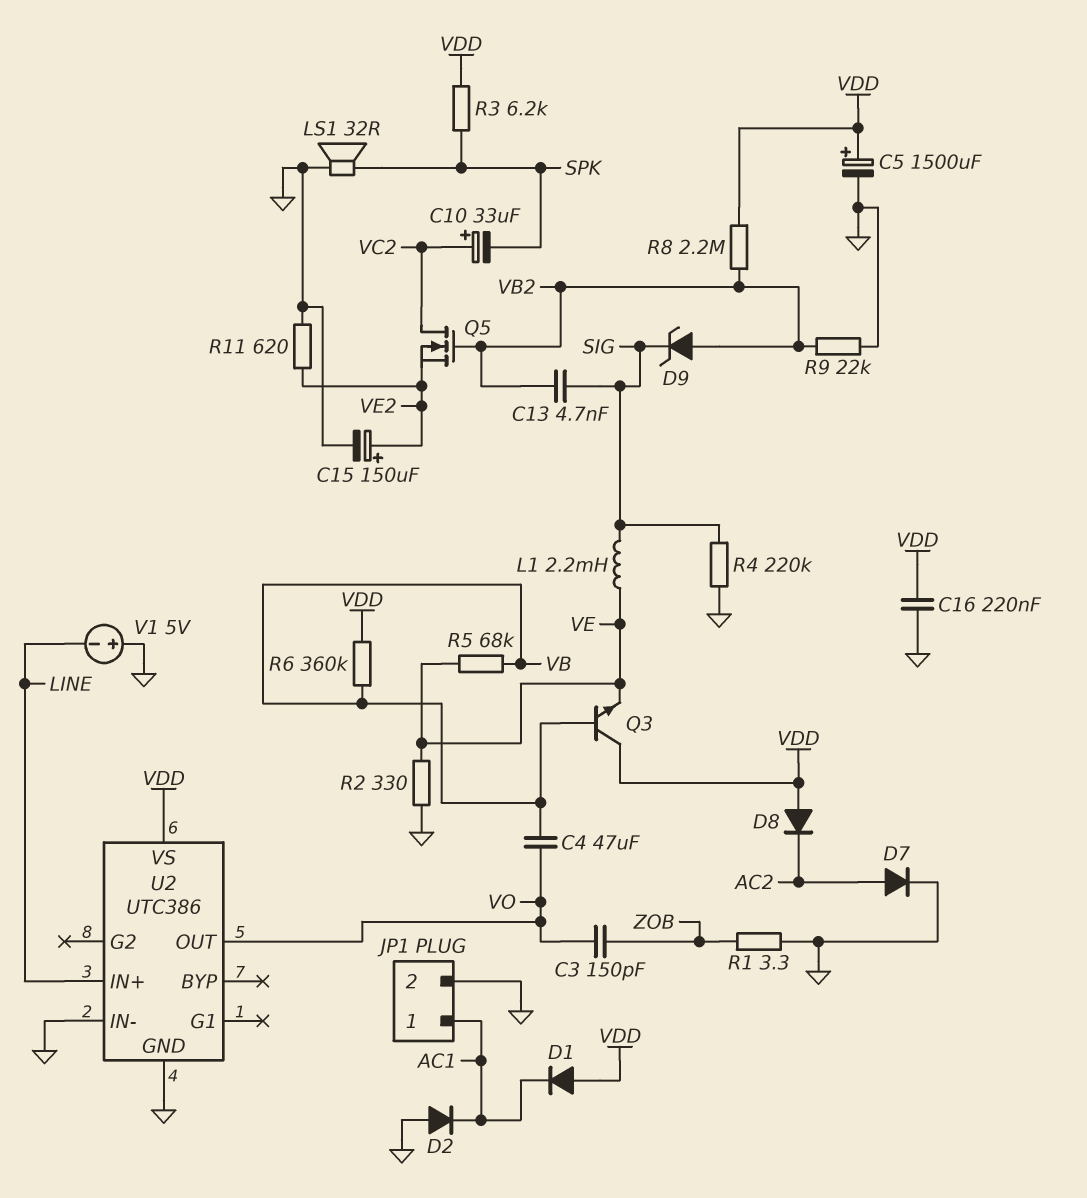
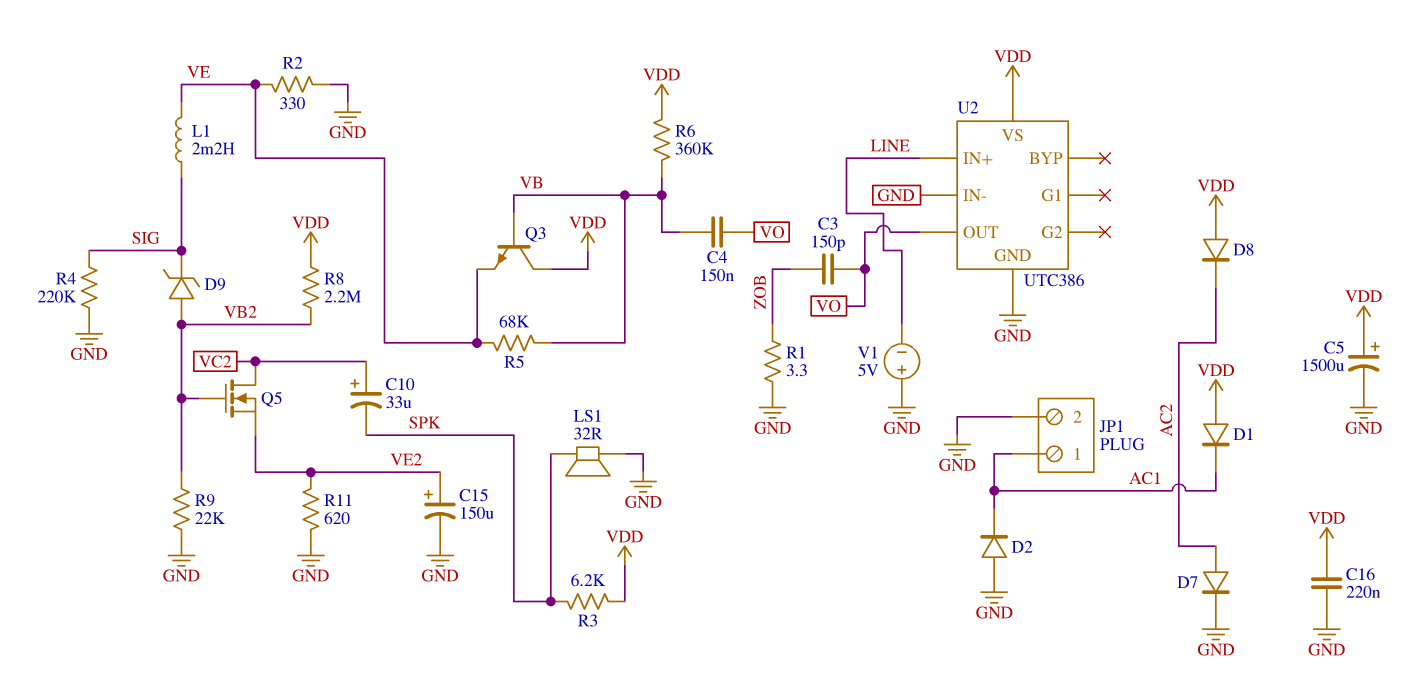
C4: 47uF (VB, VO) -> 150nF (VB, VO)
C13: 4.7nF (SIG, VB2) -> none

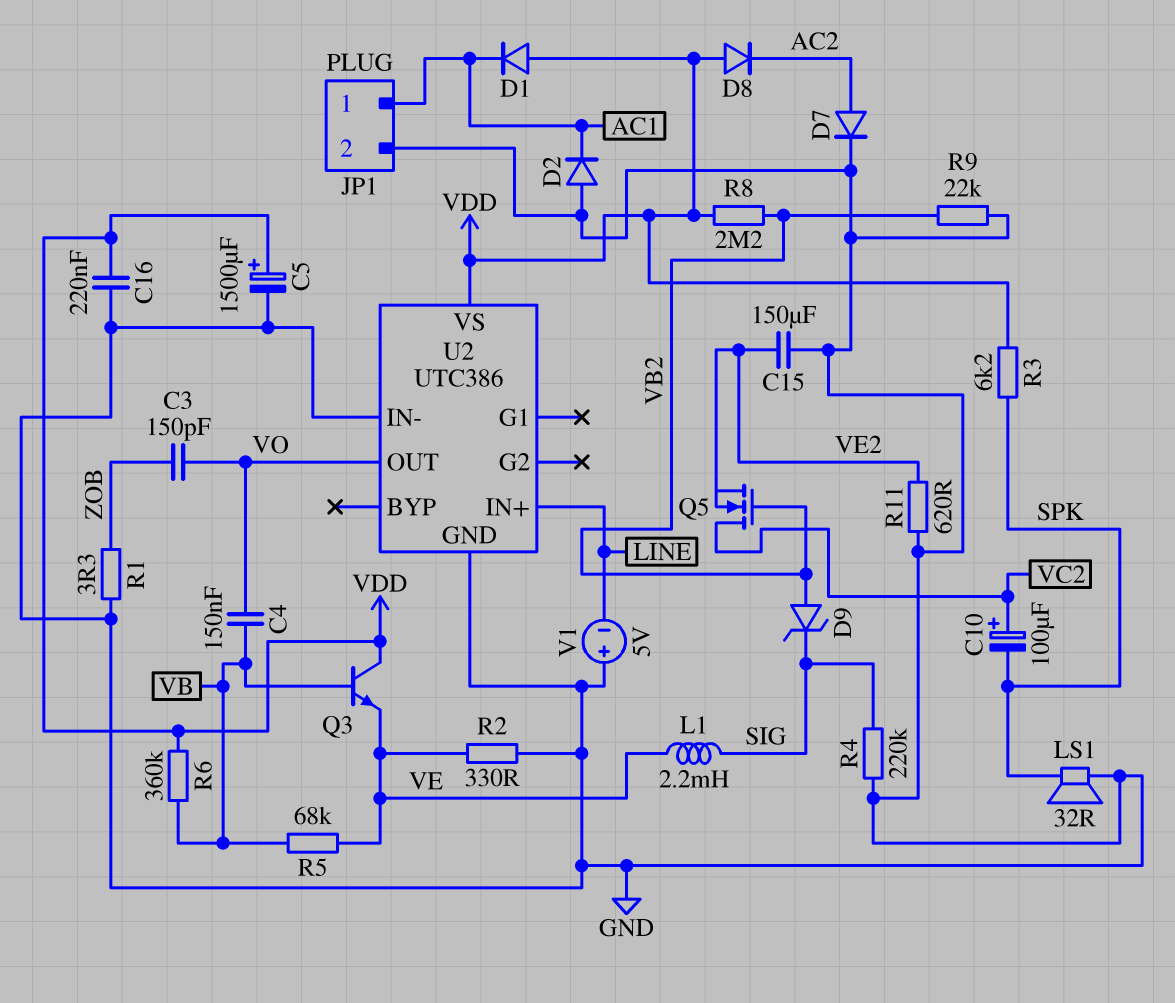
C10: 33uF (plus VC2, minus SPK) -> 100uF (plus VC2, minus SPK)
C15: 150uF (plus VE2, minus GND) -> 150uF (GND, VE2)

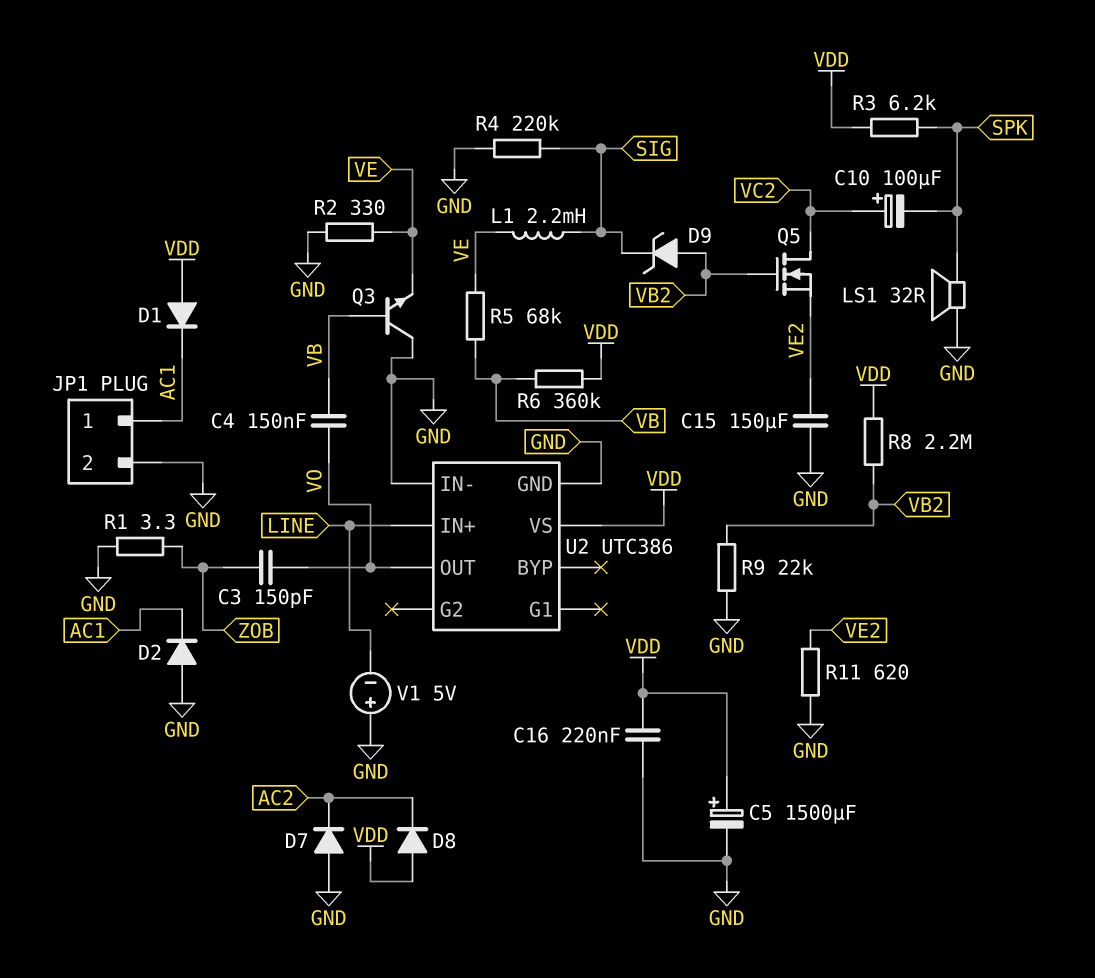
D7: diode (A AC2, K GND) -> diode (A GND, K AC2)
Q3: NPN (B VB, C VDD, E VE) -> NPN (B VB, C GND, E VE)

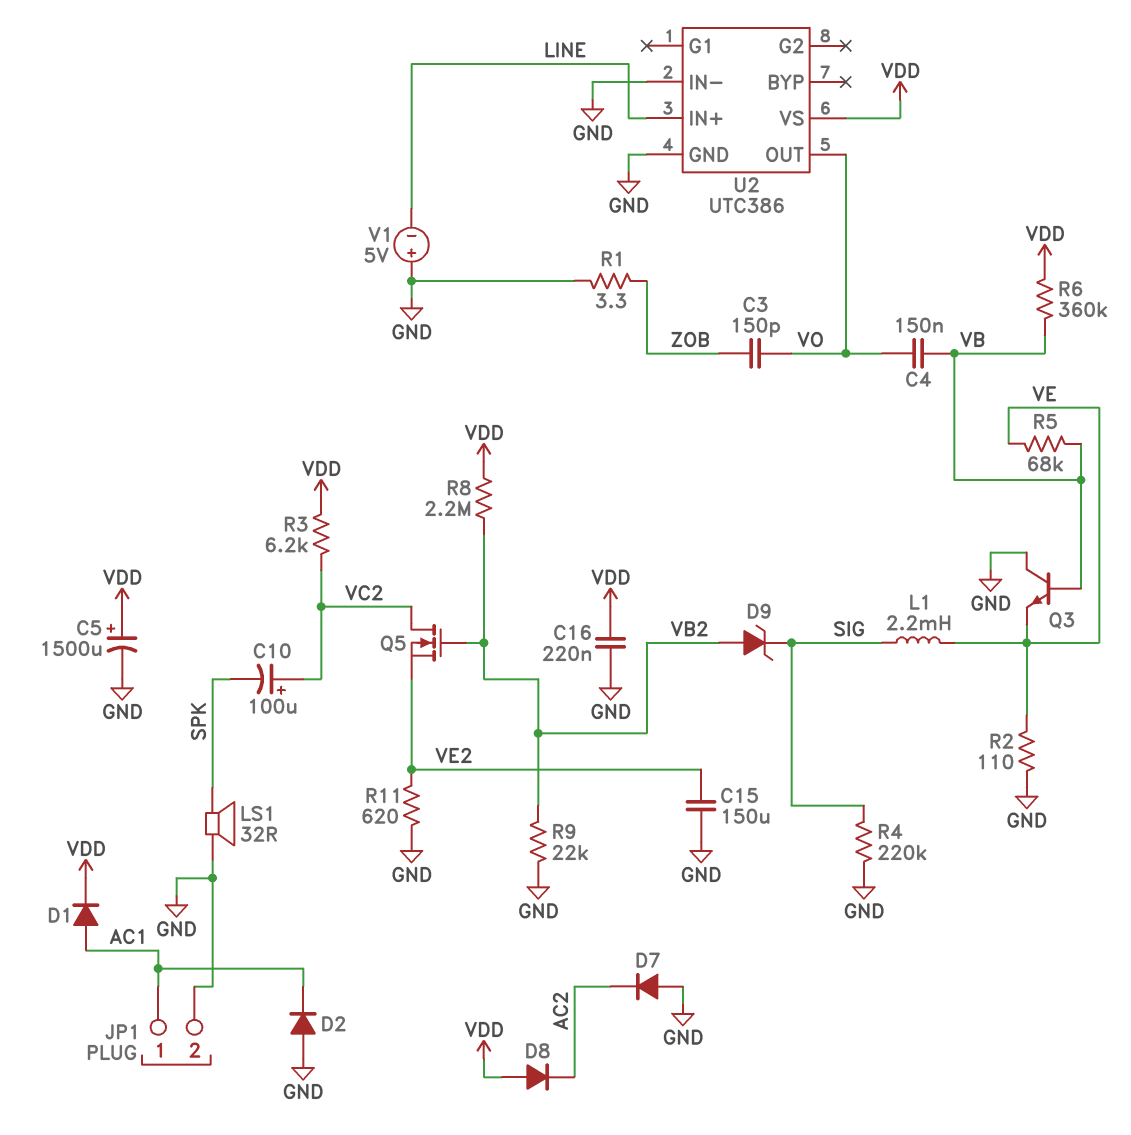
D1: diode (A VDD, K AC1) -> diode (A AC1, K VDD)
R2: 330 (GND, VE) -> 110 (GND, VE)
R3: 6.2k (SPK, VDD) -> 6.2k (VC2, VDD)

